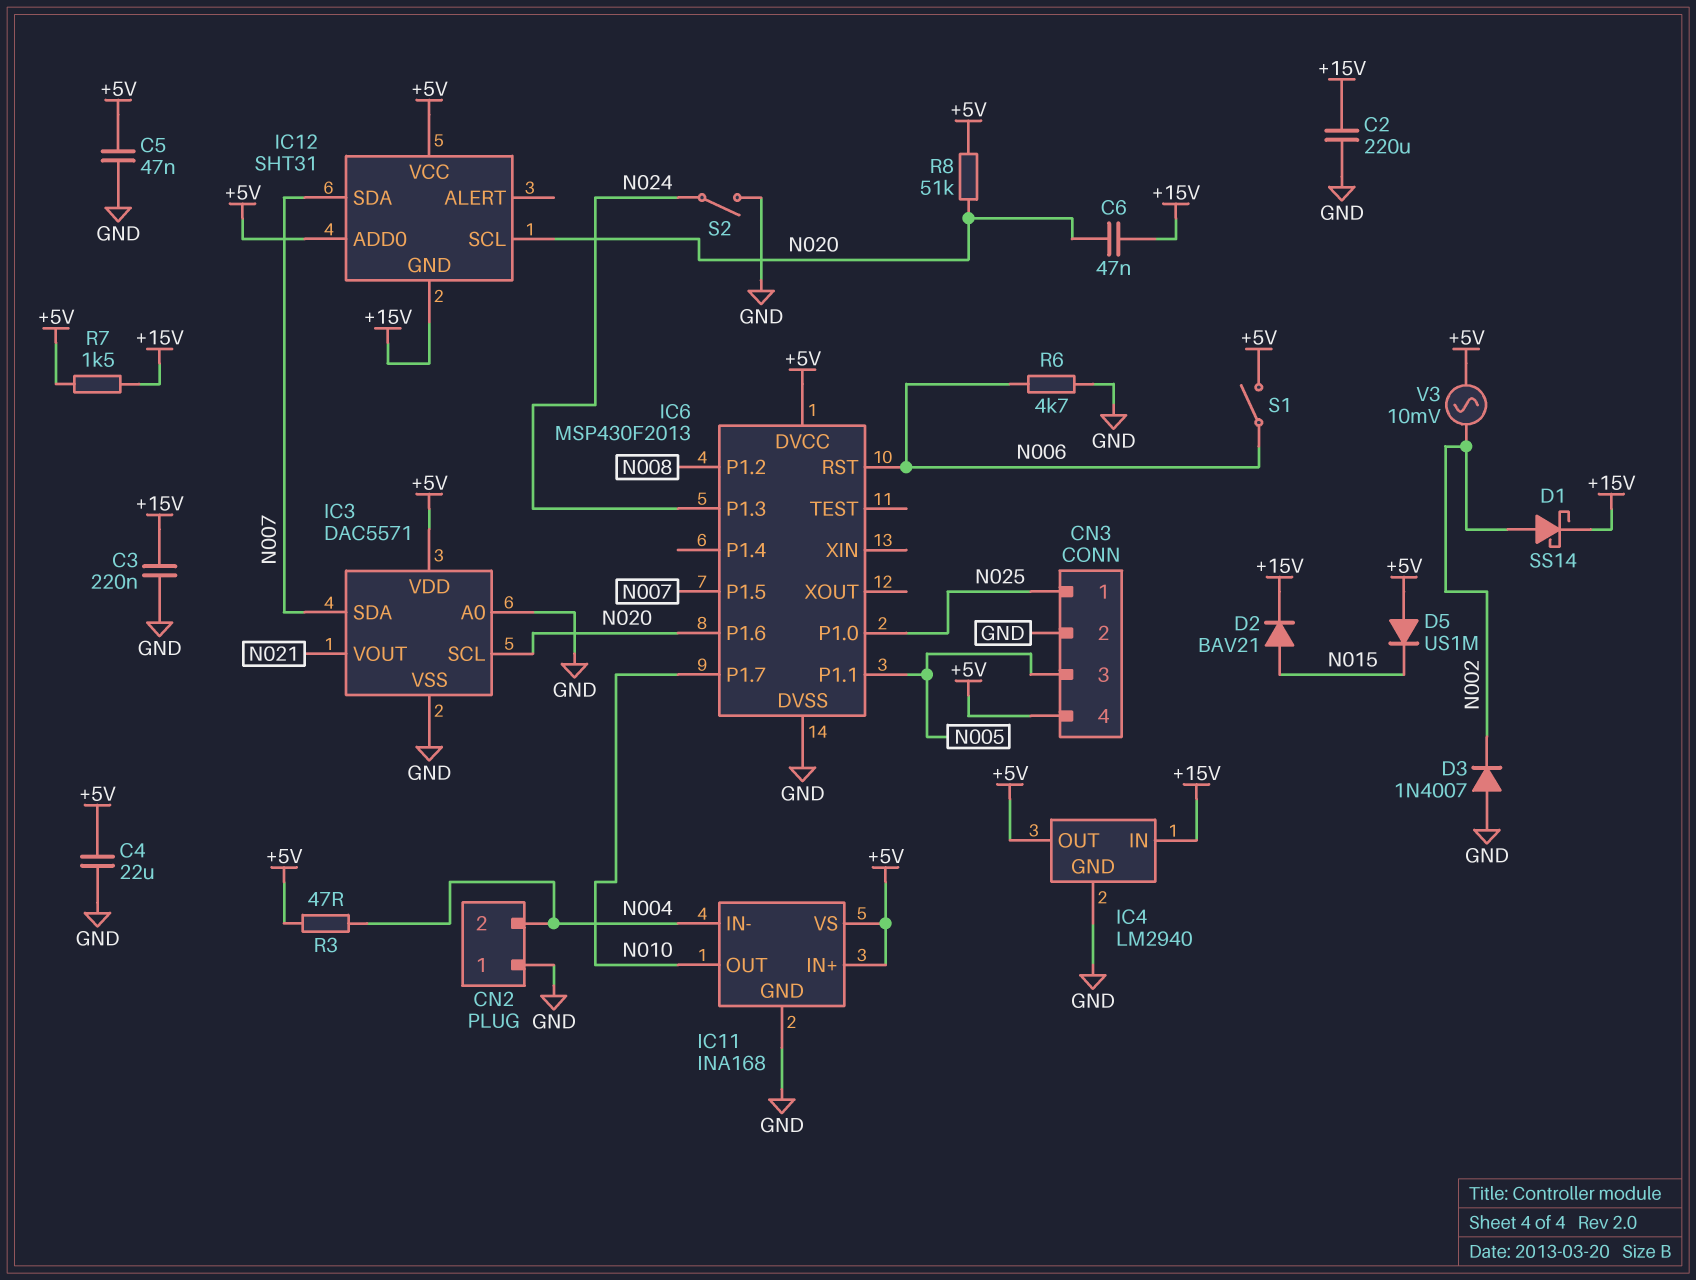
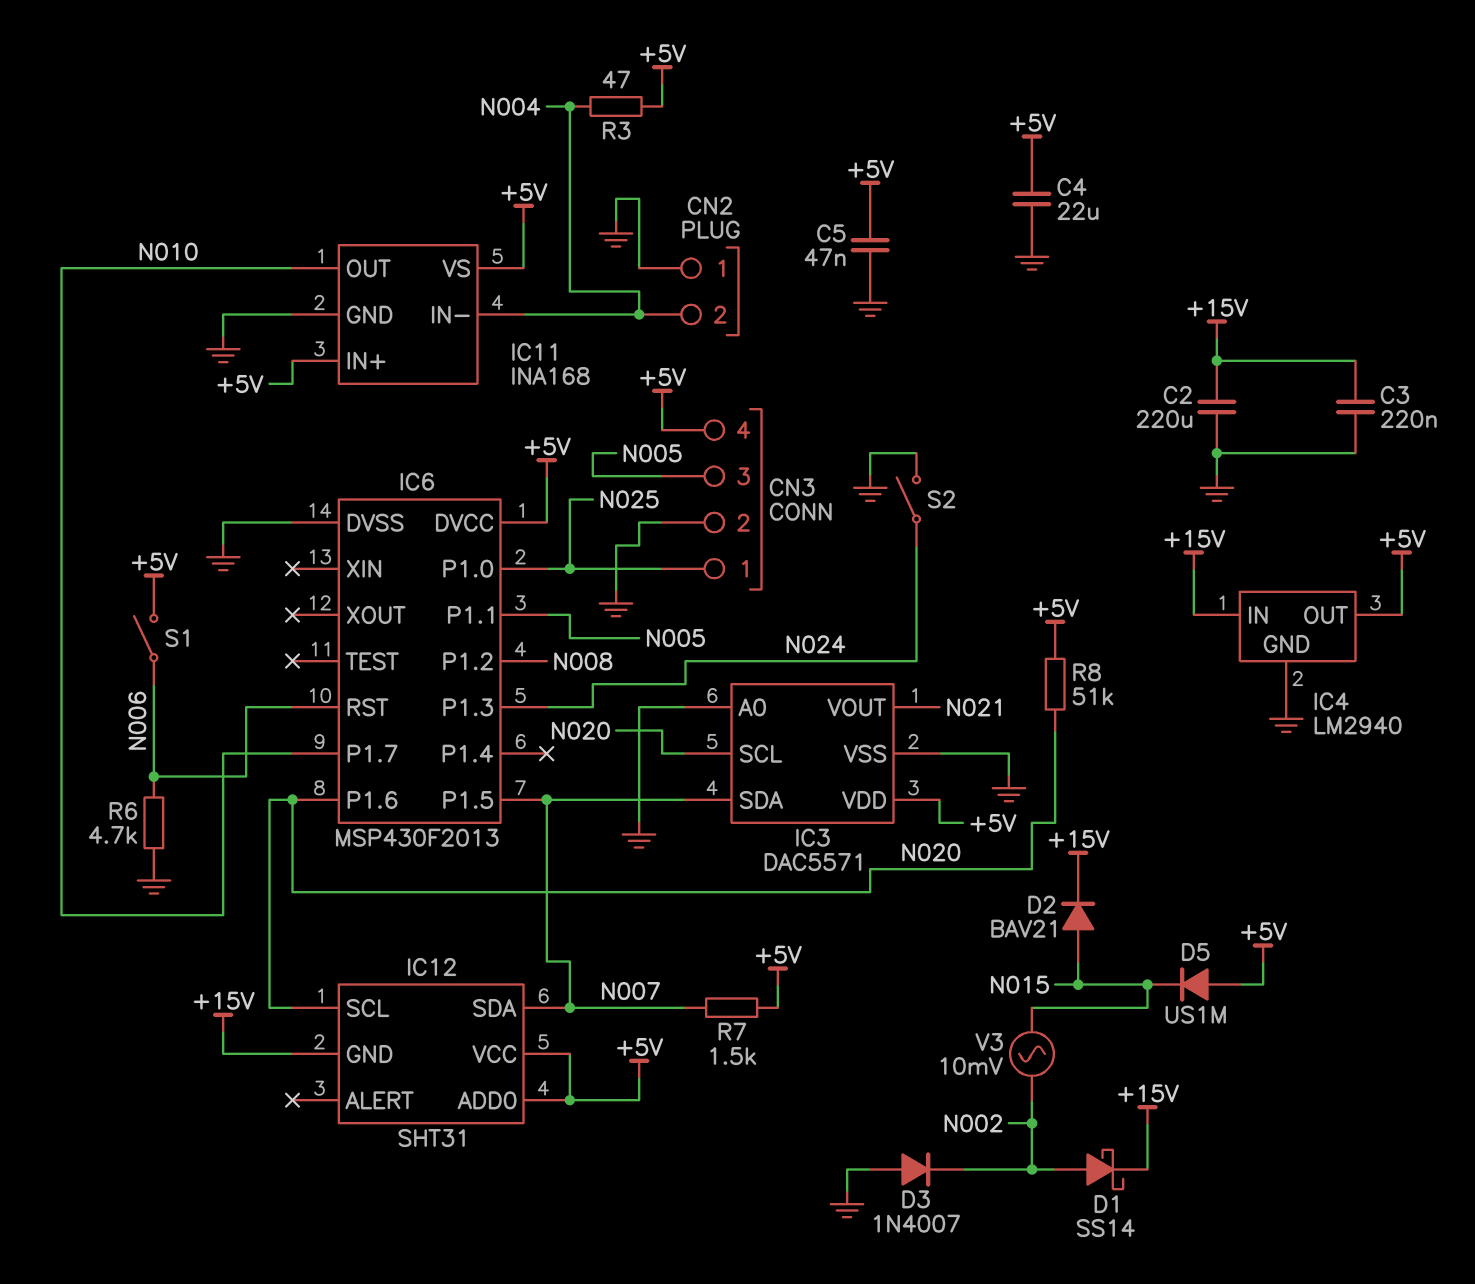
C6: 47nF (+15V, N020) -> none
R7: 1.5k (+5V, +15V) -> 1.5k (+5V, N007)
V3: AC 10mV (+5V, N002) -> AC 10mV (N002, N015)

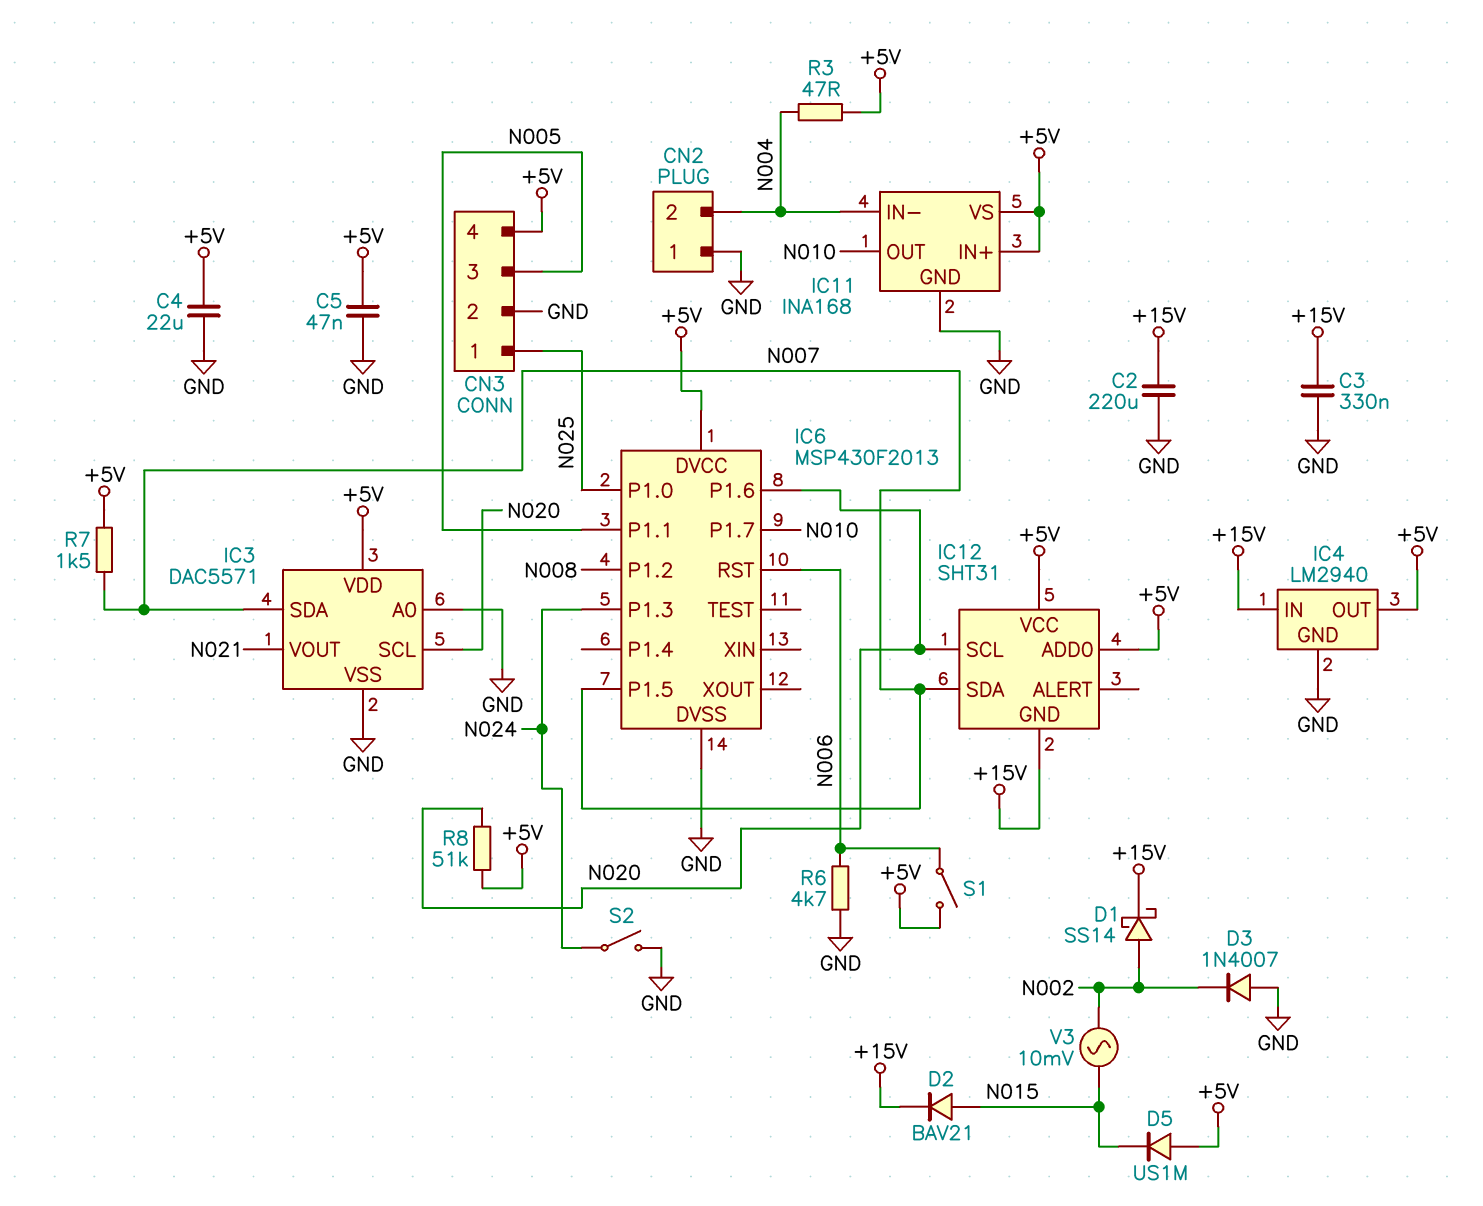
C3: 220nF (+15V, GND) -> 330nF (+15V, GND)

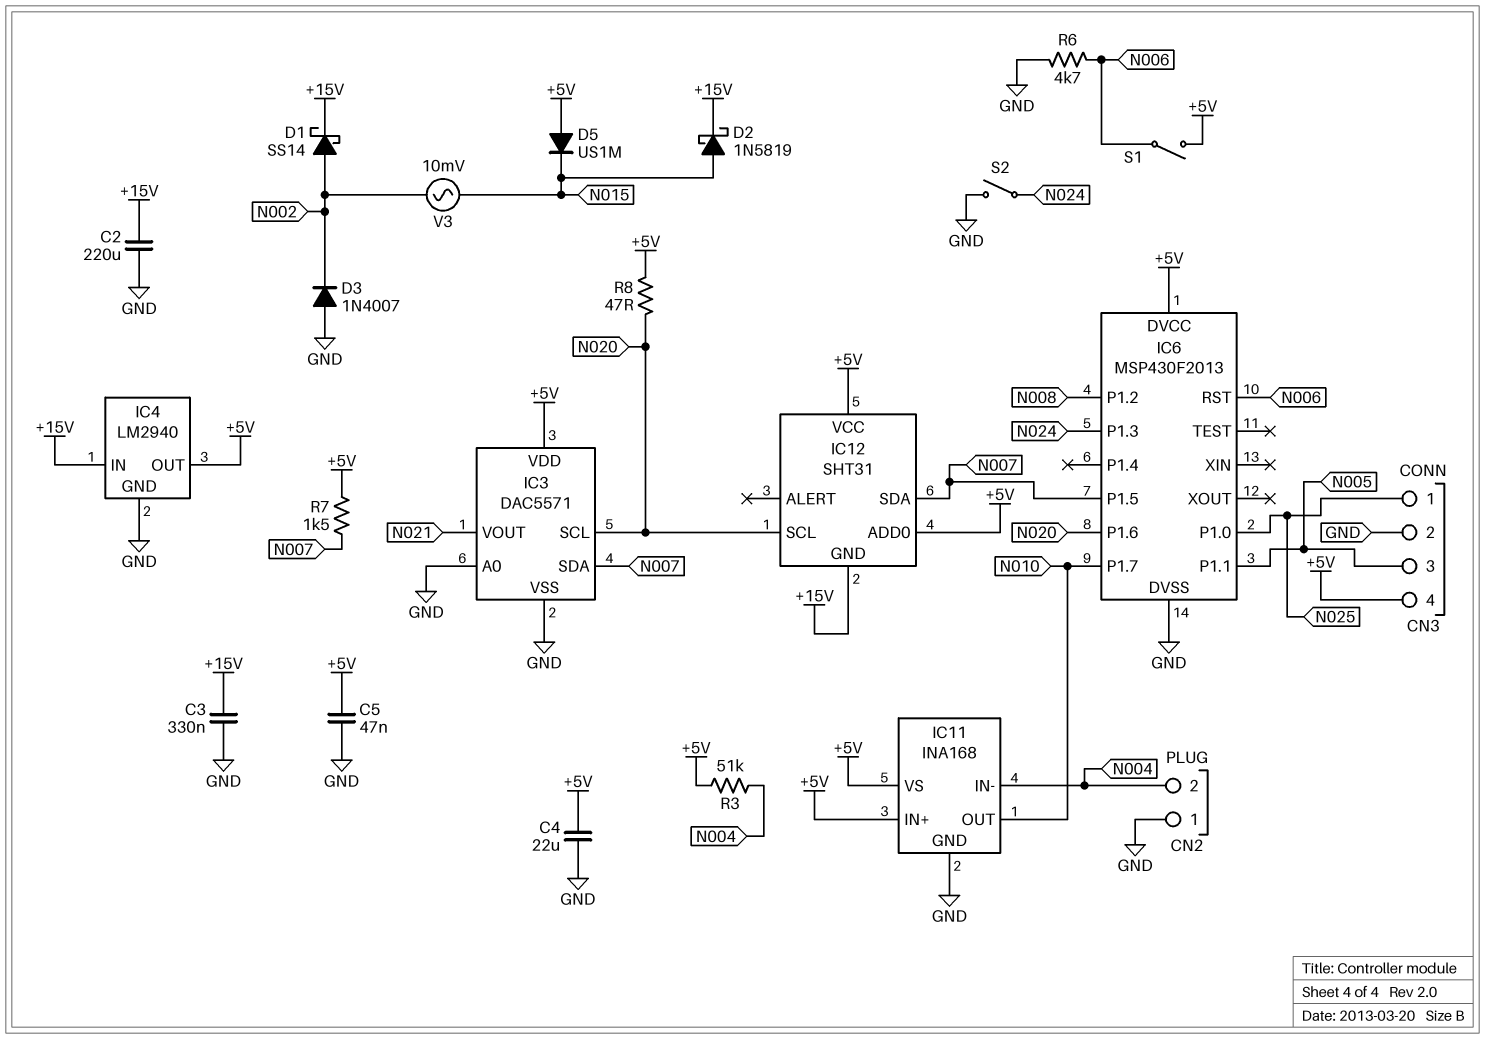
D2: diode BAV21 (A N015, K +15V) -> schottky 1N5819 (A N015, K +15V)
R3: 47 (+5V, N004) -> 51k (+5V, N004)
R8: 51k (+5V, N020) -> 47 (+5V, N020)

